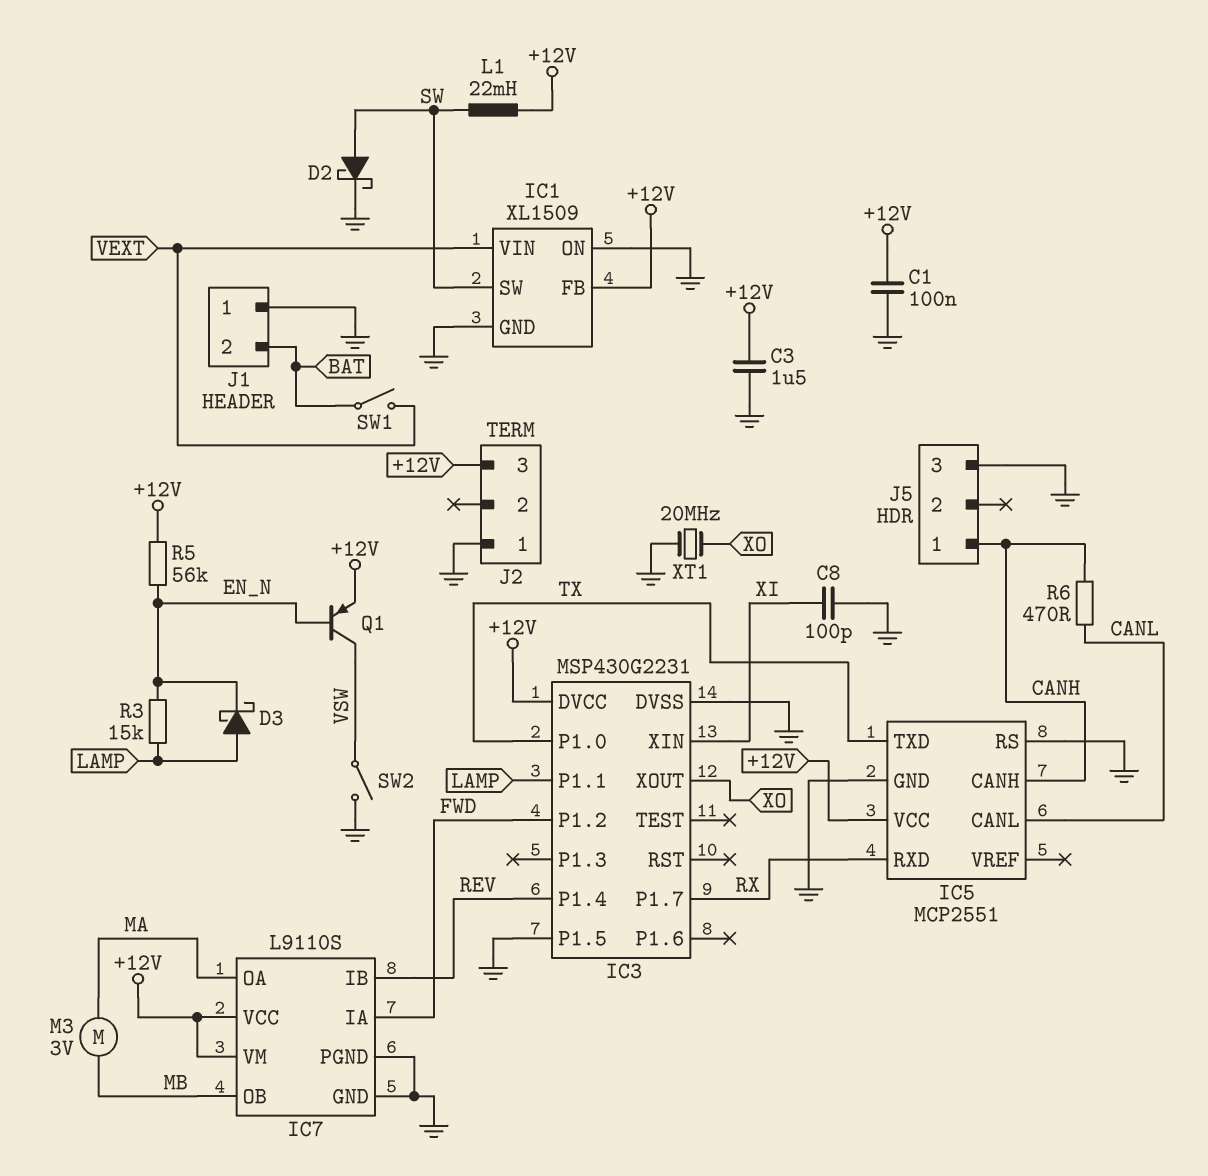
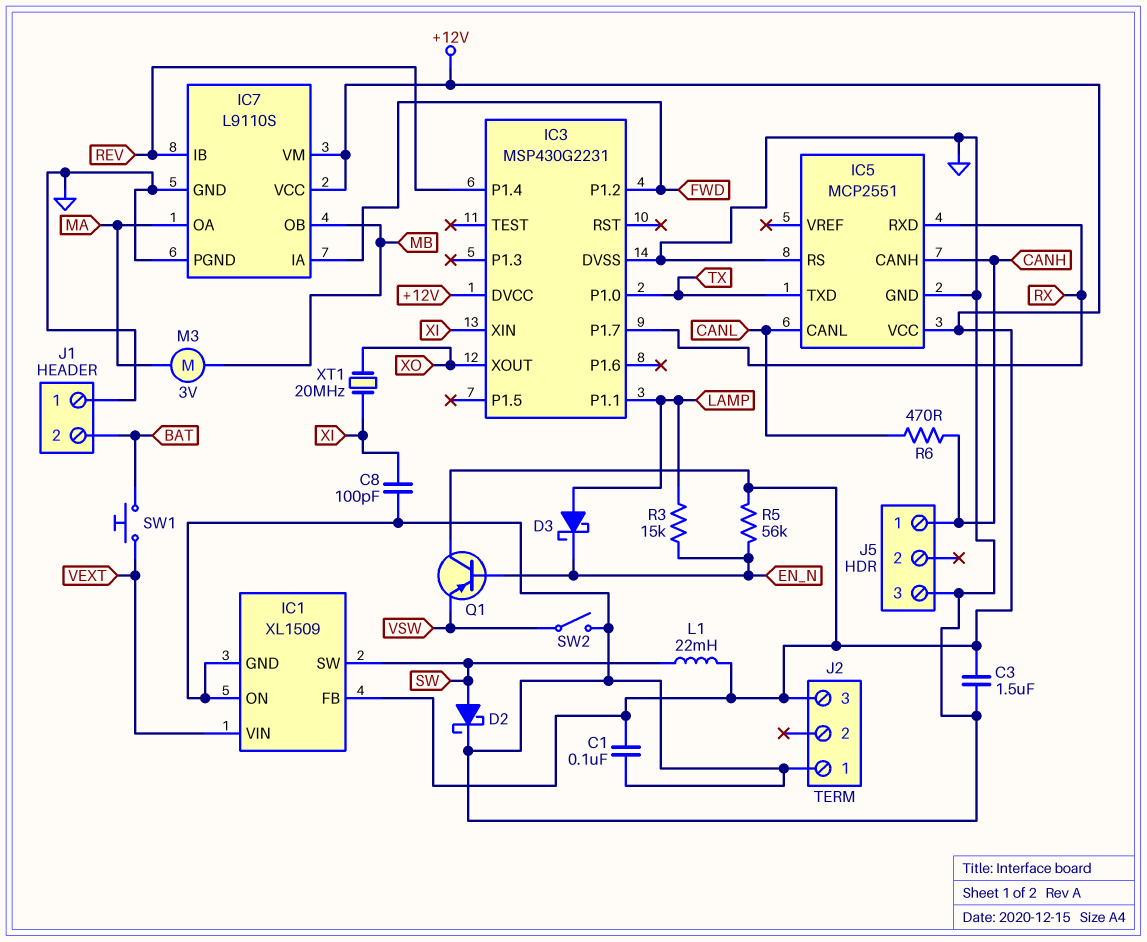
IC3 pin P1.5: GND -> none
Q1: PNP (B EN_N, C VSW, E +12V) -> PNP (B EN_N, C +12V, E VSW)
SW1: switch (BAT, VEXT) -> button (BAT, VEXT)
XT1: 20MHz (GND, XO) -> 20MHz (XI, XO)

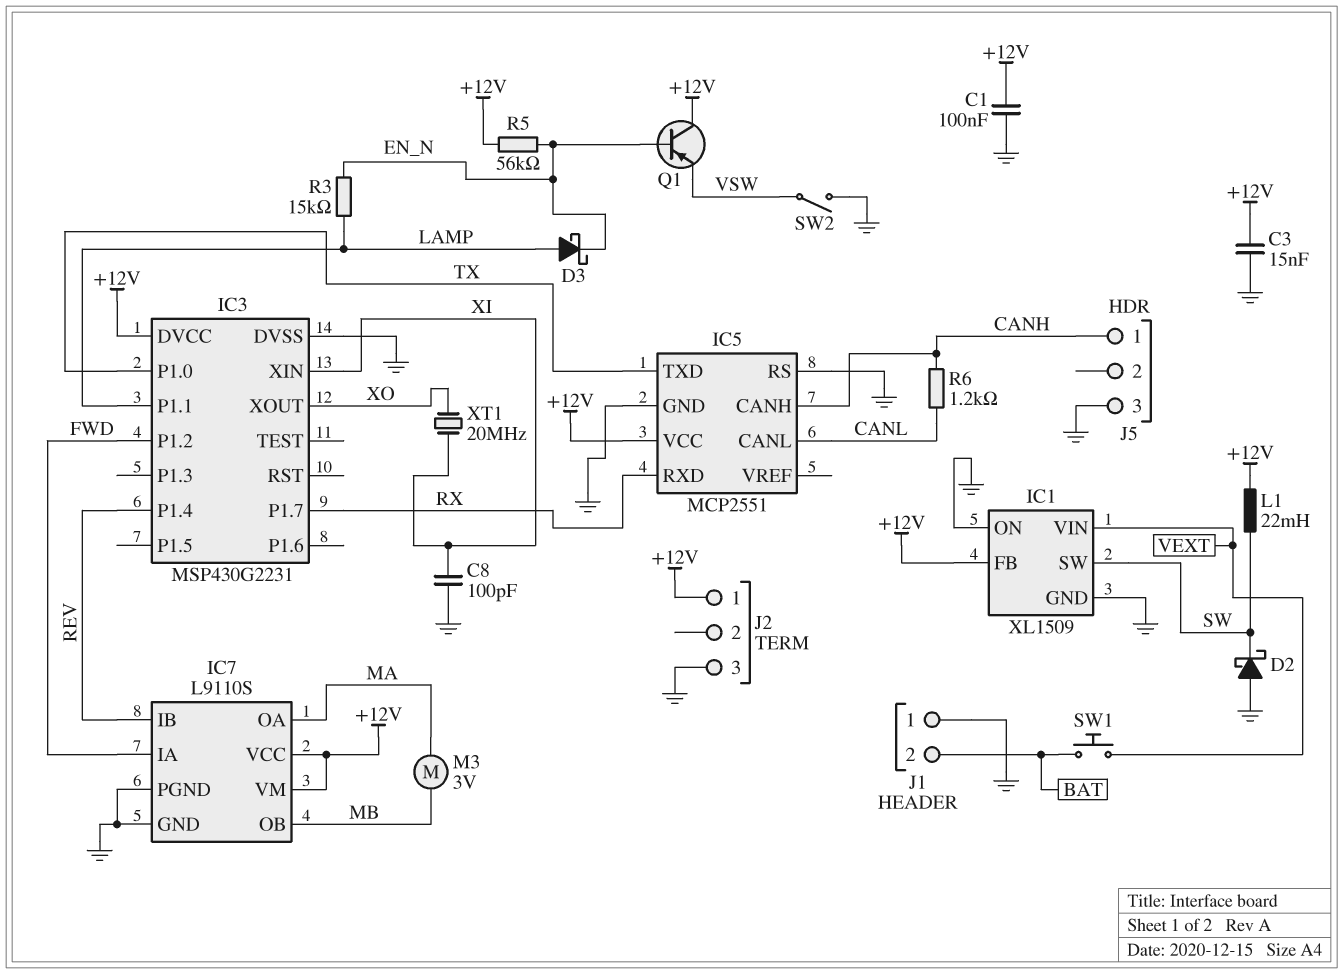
C3: 1.5uF (+12V, GND) -> 15nF (+12V, GND)
D2: schottky (A SW, K GND) -> schottky (A GND, K SW)
J2 pin 1: GND -> +12V
J2 pin 3: +12V -> GND
R6: 470 (CANH, CANL) -> 1.2k (CANH, CANL)

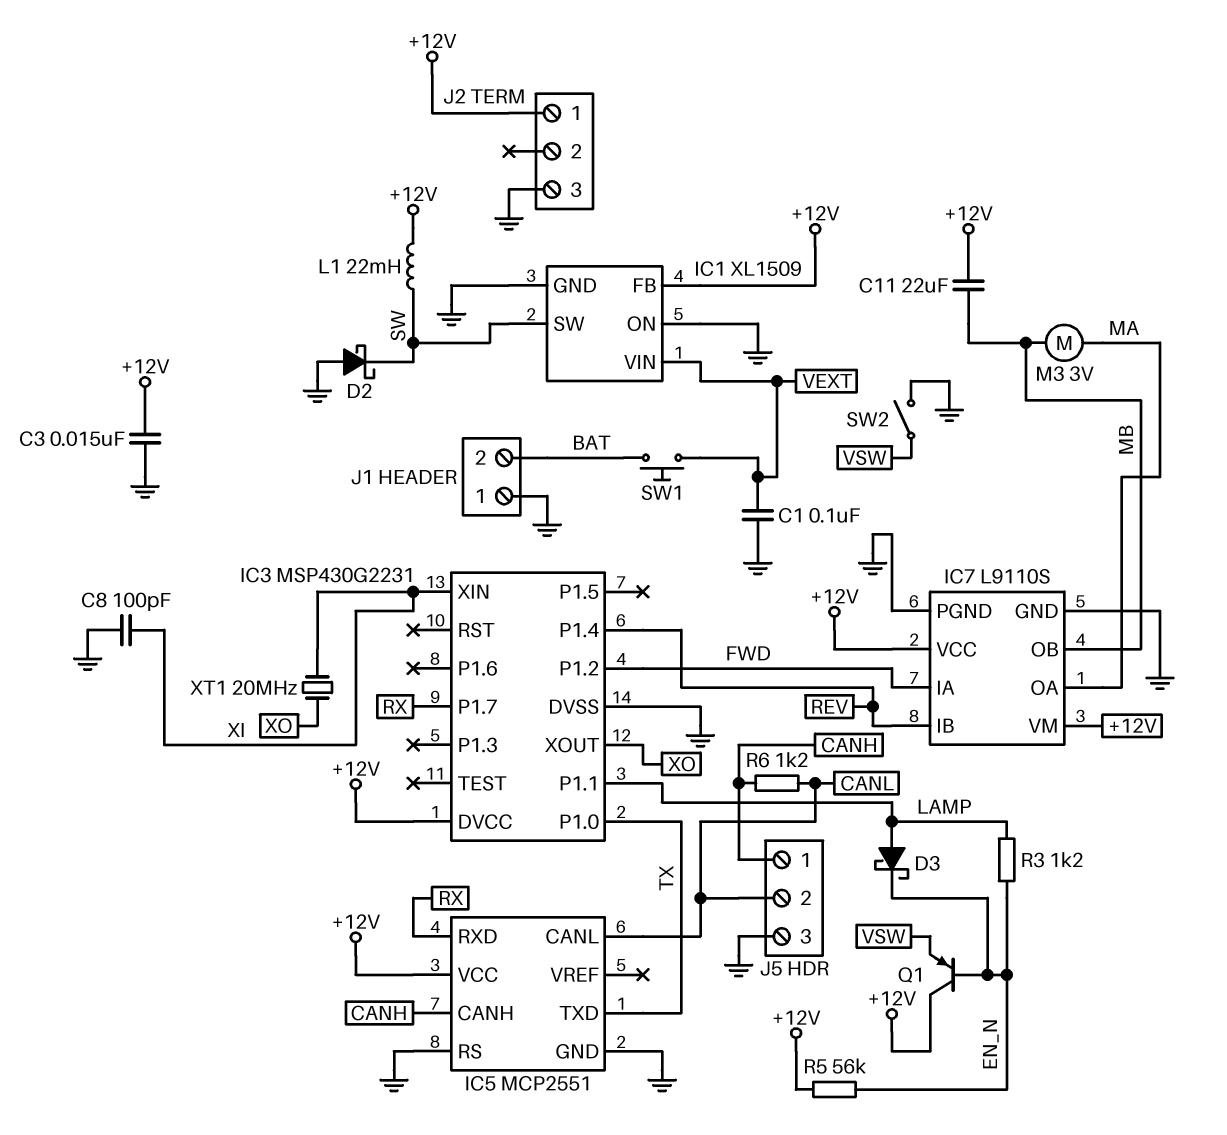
C1: 100nF (+12V, GND) -> 100nF (GND, VEXT)
C11: none -> 22uF (+12V, MB)
J5 pin 2: none -> CANL
R3: 15k (EN_N, LAMP) -> 1.2k (EN_N, LAMP)

